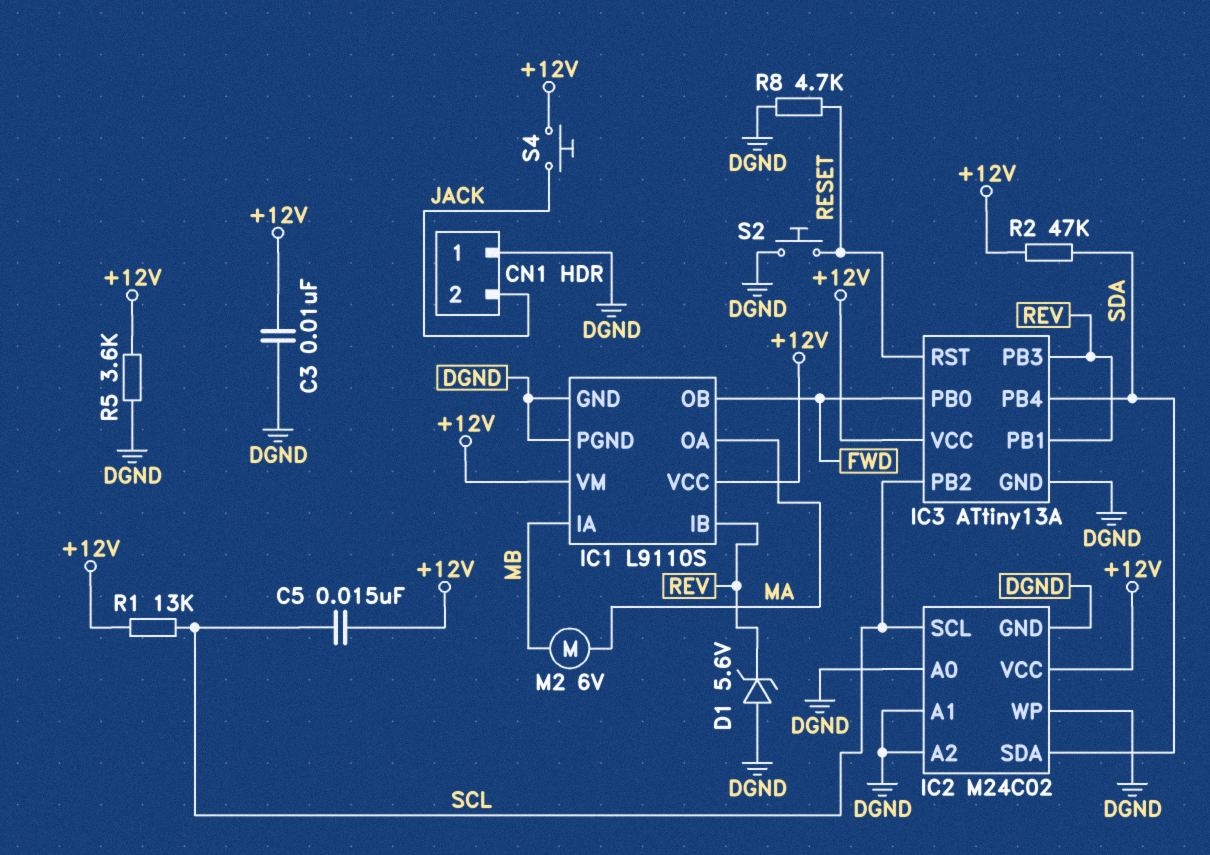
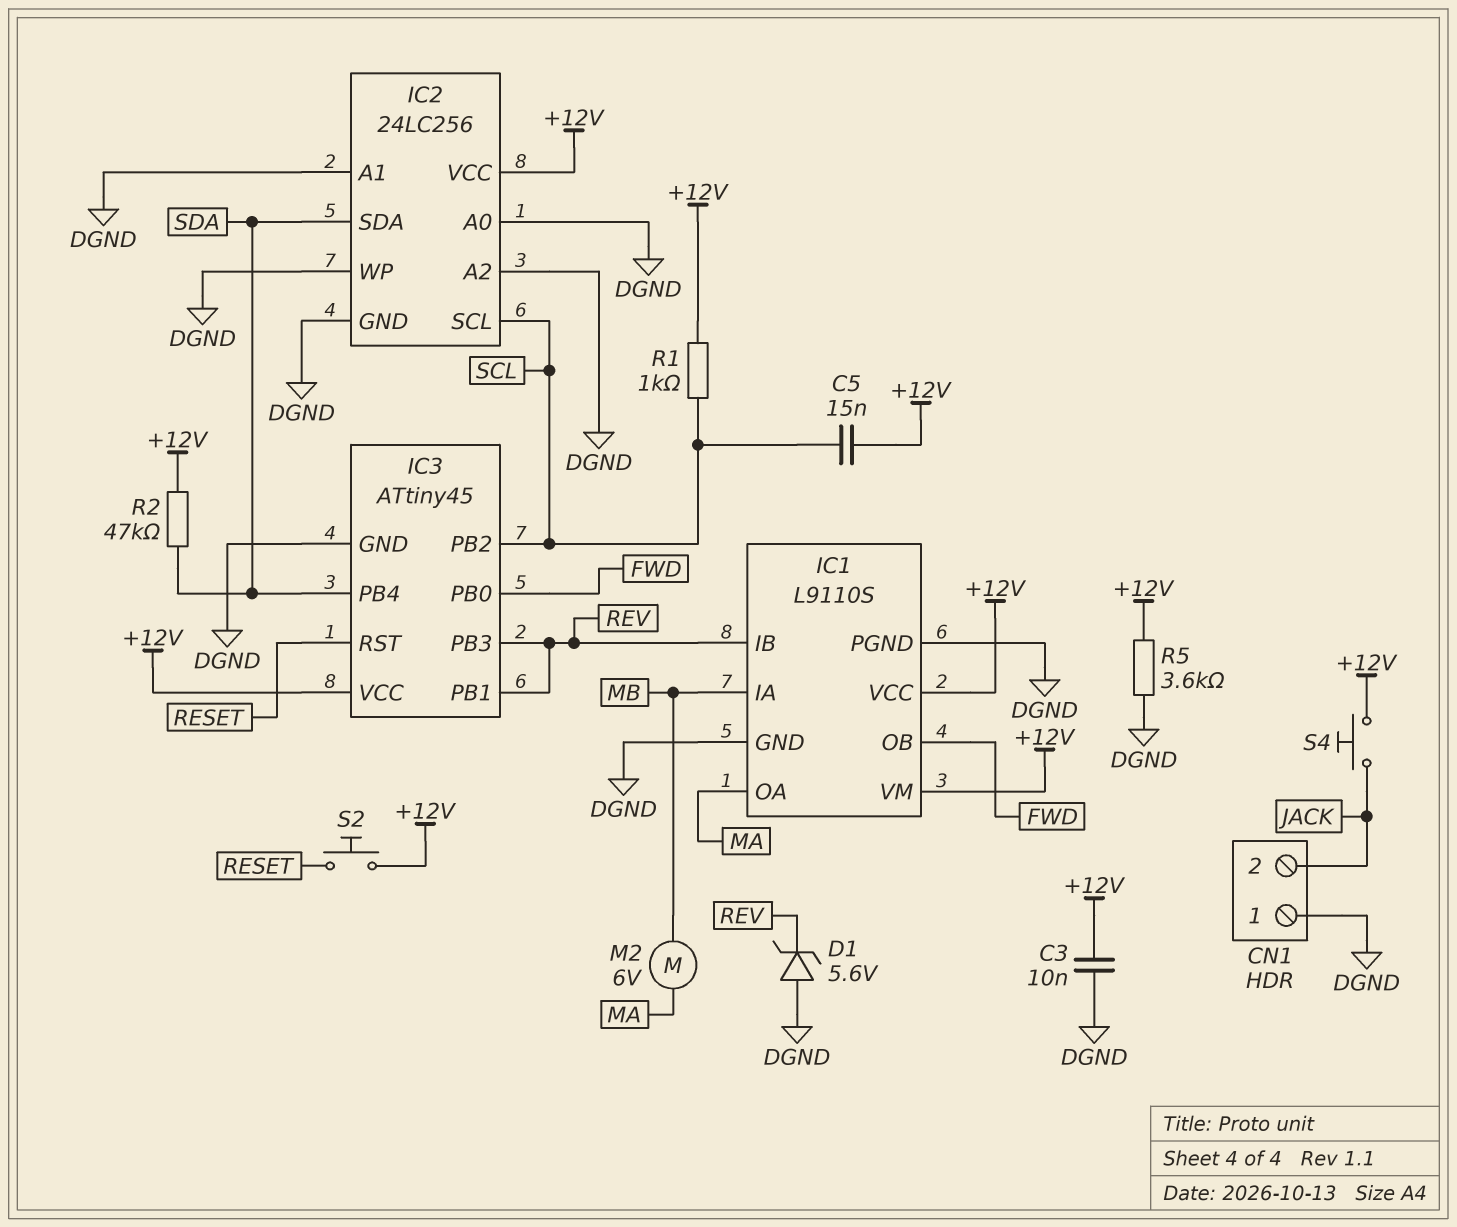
IC2: M24C02 -> 24LC256
IC3: ATtiny13A -> ATtiny45
R1: 13k (+12V, SCL) -> 1k (+12V, SCL)
R8: 4.7k (DGND, RESET) -> none
S2: button (DGND, RESET) -> button (+12V, RESET)

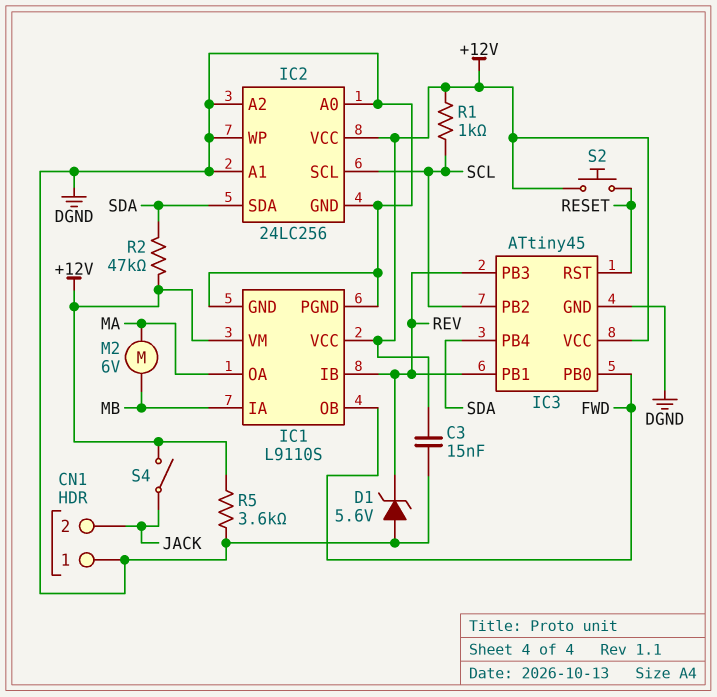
C3: 10nF (+12V, DGND) -> 15nF (+12V, DGND)
C5: 15nF (+12V, SCL) -> none
S4: button (+12V, JACK) -> switch (+12V, JACK)

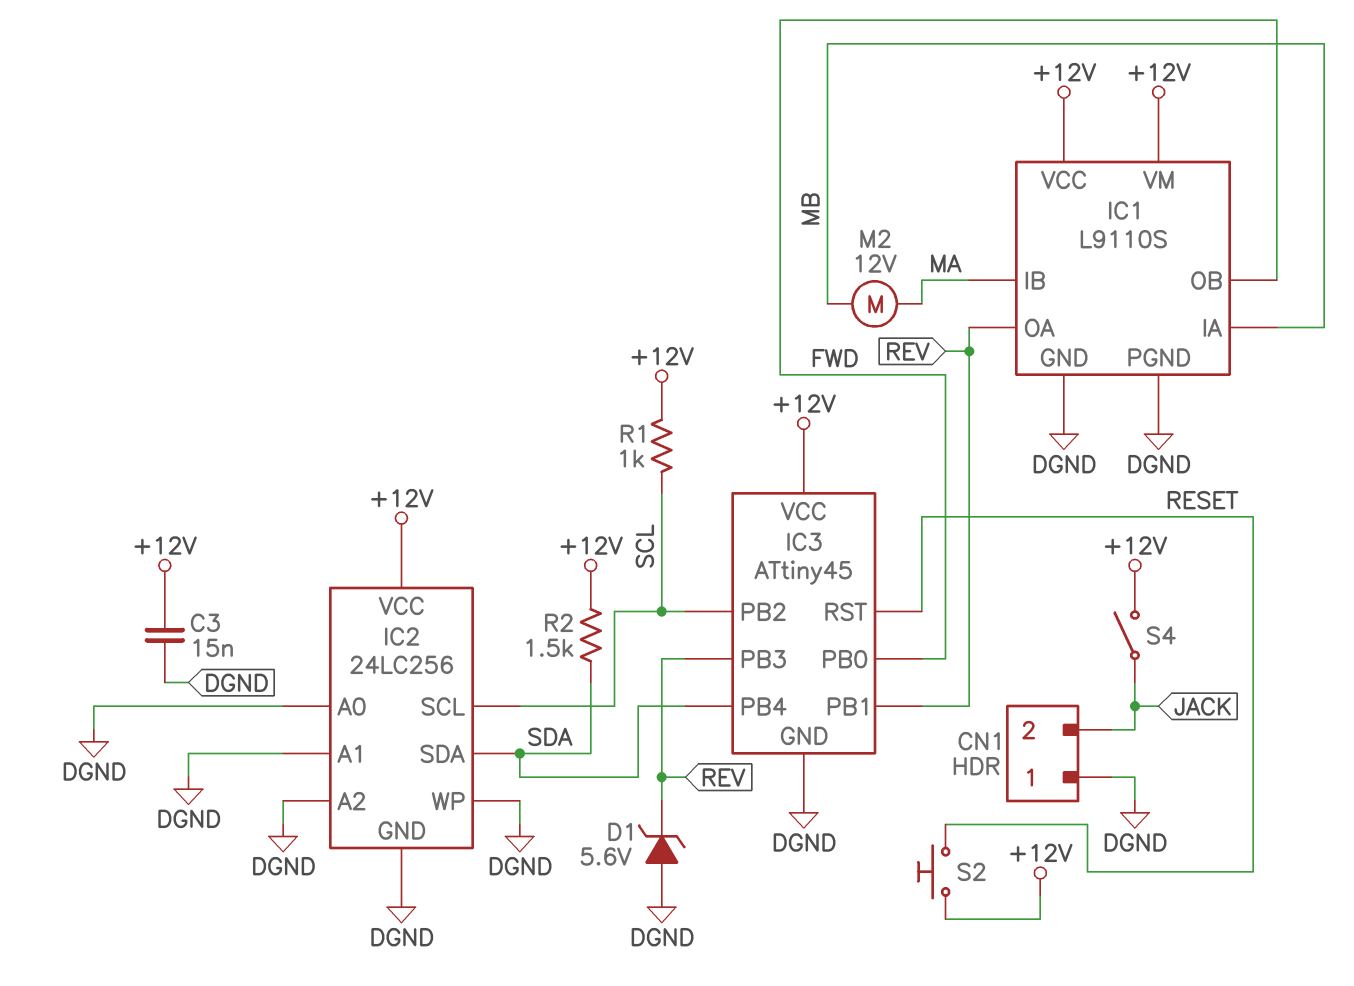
IC1 pin IB: REV -> MA
IC1 pin OA: MA -> REV
M2: motor 6V (MA, MB) -> motor 12V (MA, MB)
R2: 47k (+12V, SDA) -> 1.5k (+12V, SDA)
R5: 3.6k (+12V, DGND) -> none

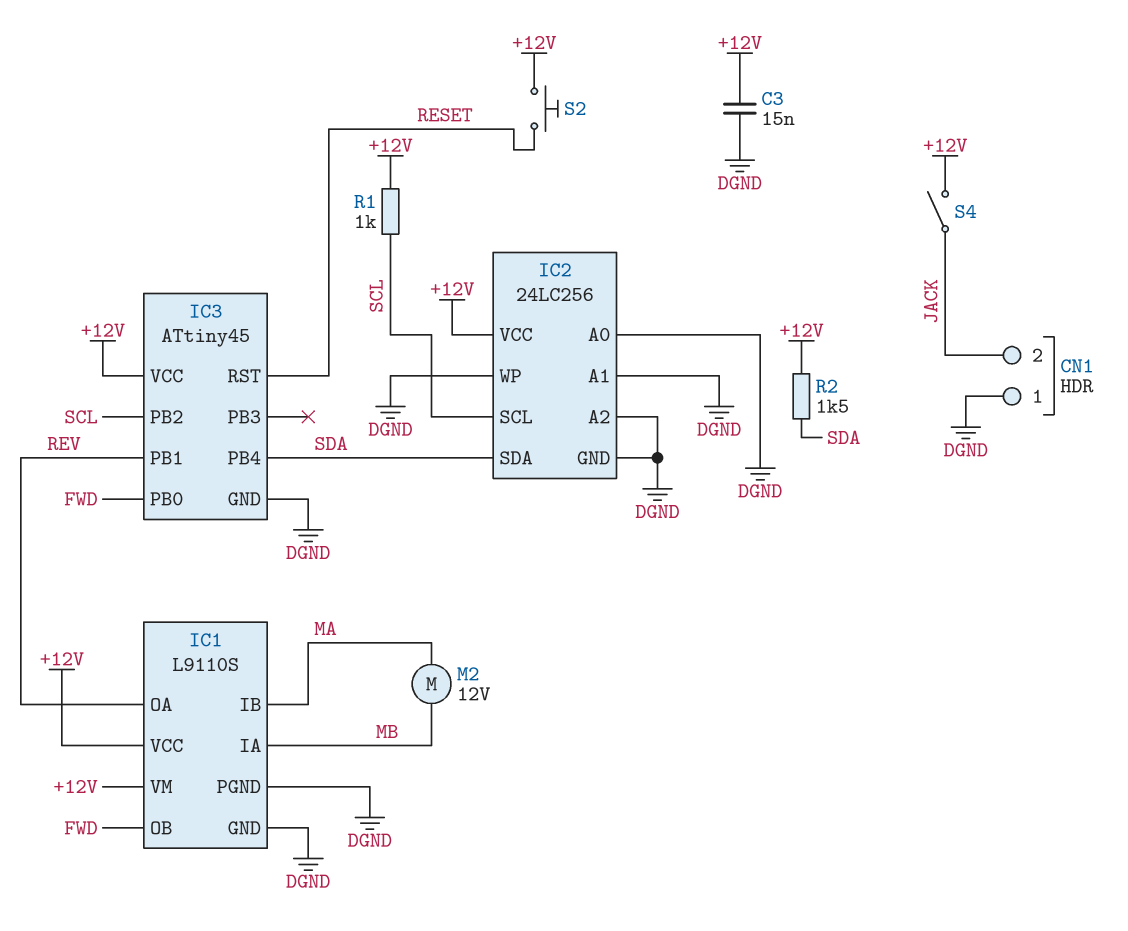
D1: zener 5.6V (A DGND, K REV) -> none
IC3 pin PB3: REV -> none

